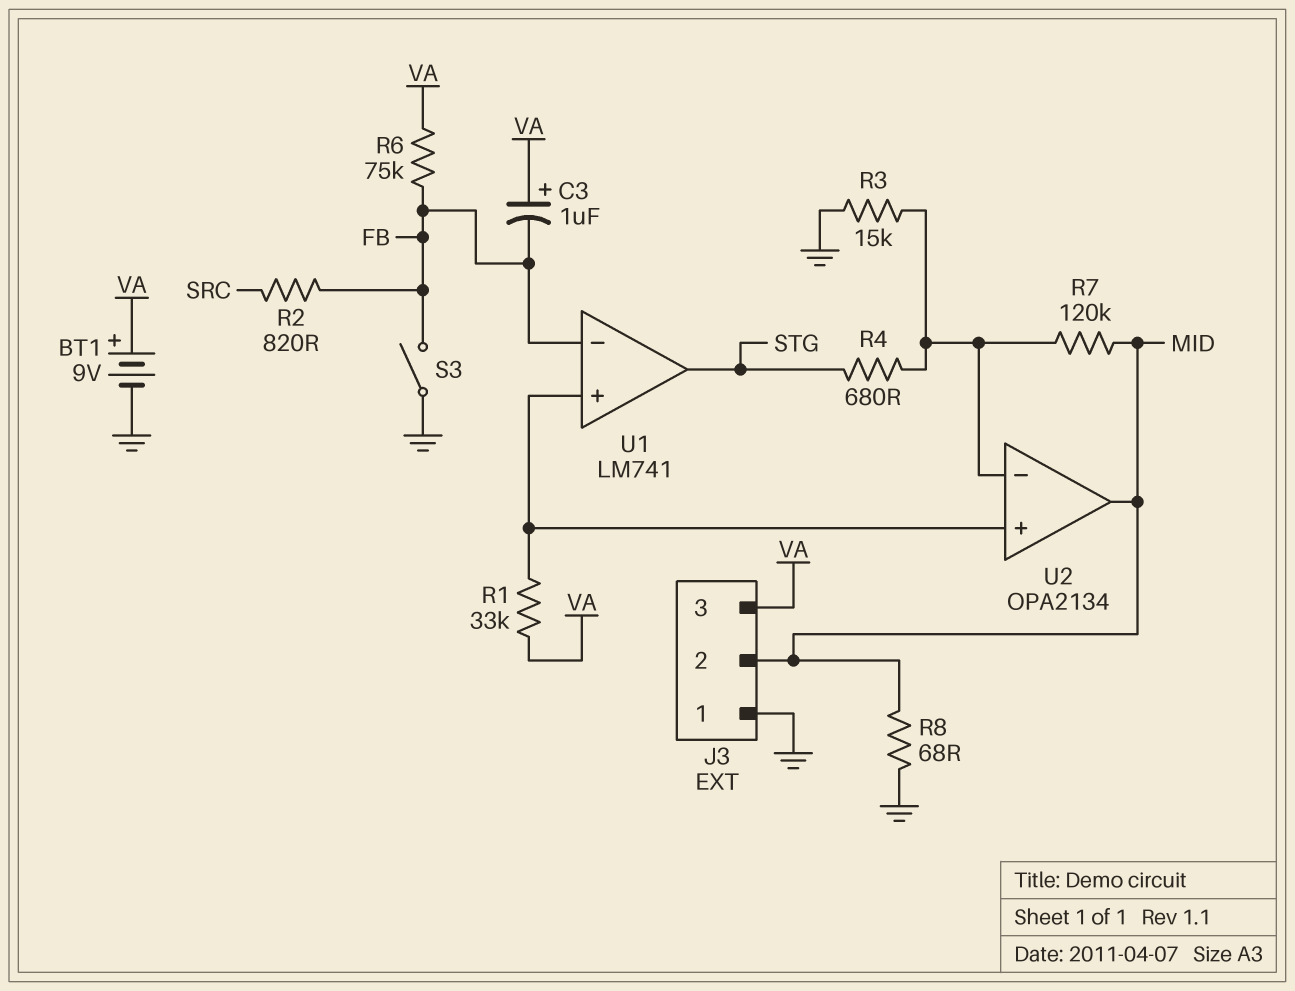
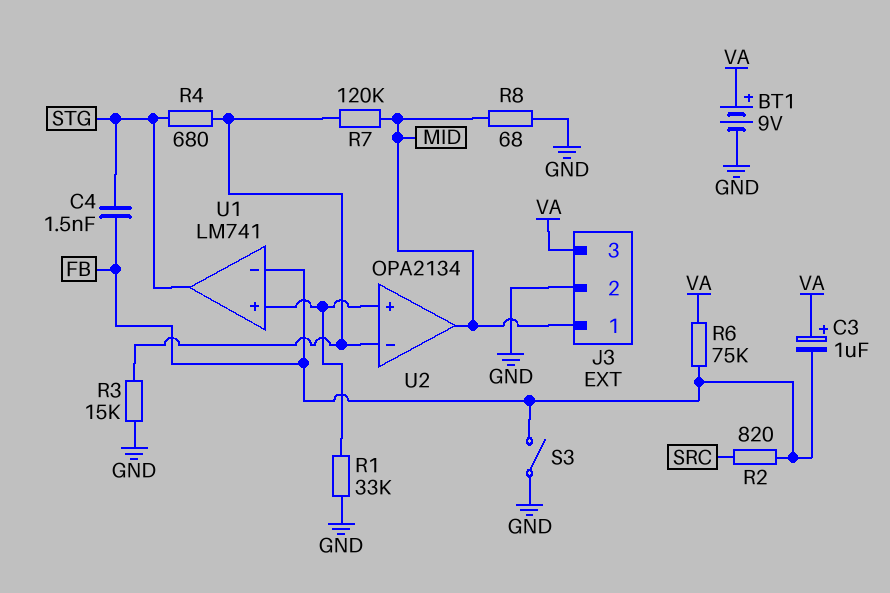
C4: none -> 1.5nF (FB, STG)
J3 pin 1: GND -> MID
J3 pin 2: MID -> GND
R1: 33k (U1/in+, VA) -> 33k (GND, U1/in+)

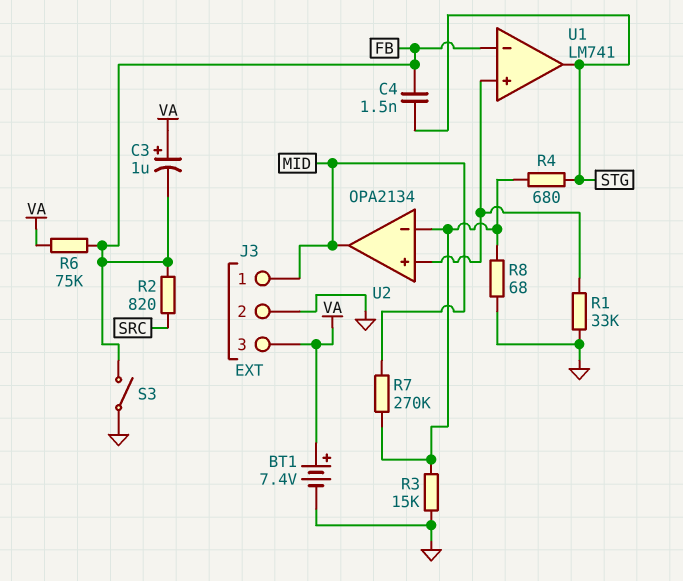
BT1: 9V (plus VA, minus GND) -> 7.4V (plus VA, minus GND)
R7: 120k (MID, U2/in-) -> 270k (MID, U2/in-)
R8: 68 (GND, MID) -> 68 (GND, U2/in-)

